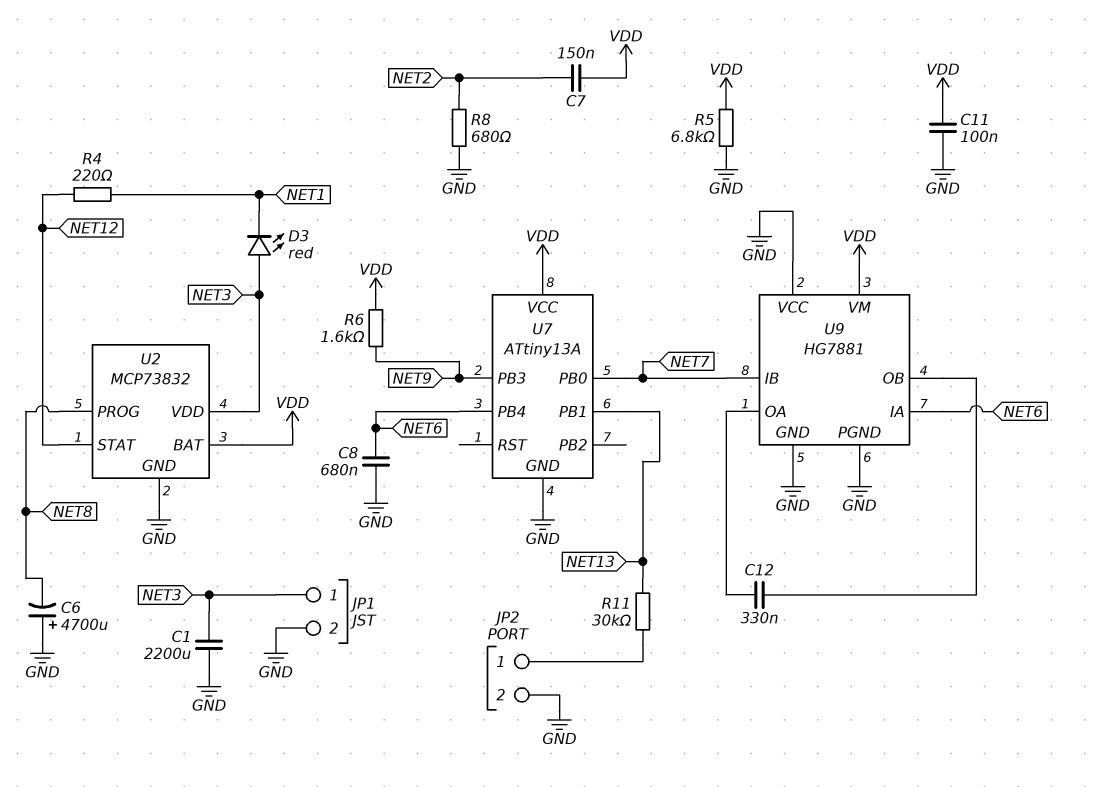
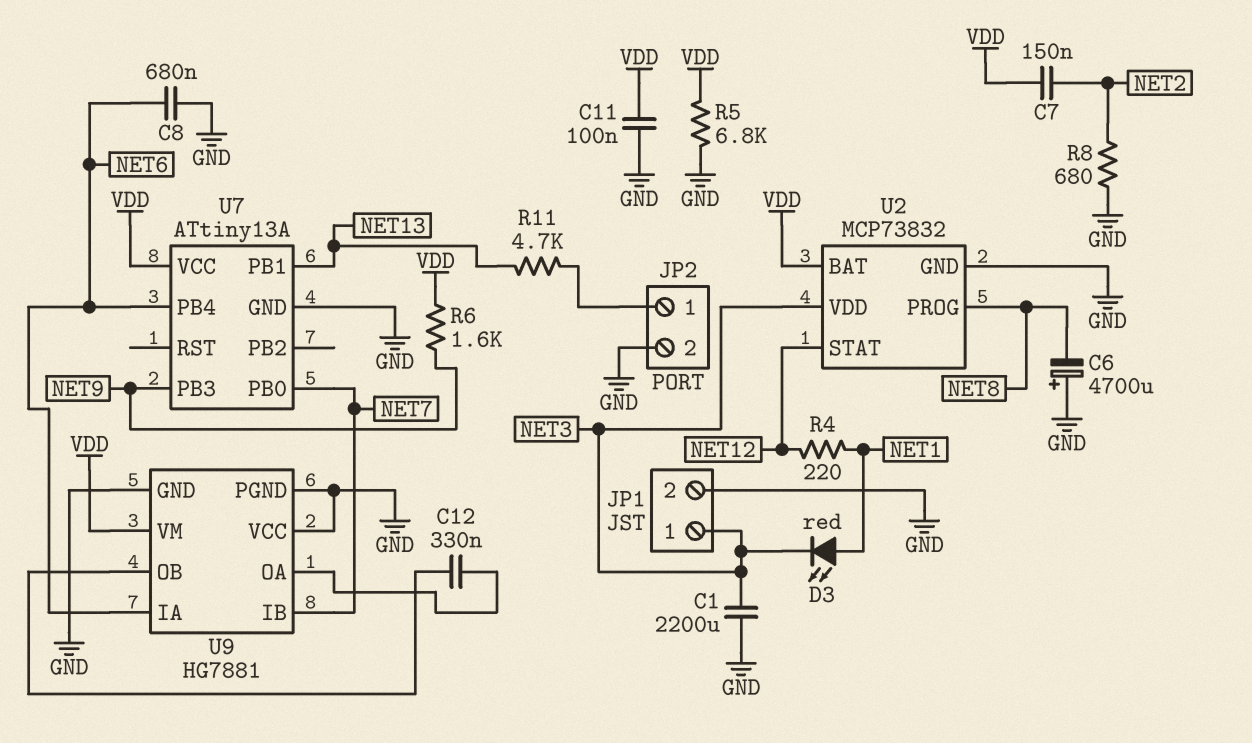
D3: LED red (A NET3, K NET1) -> LED red (A NET1, K NET3)
R11: 30k (JP2/1, NET13) -> 4.7k (JP2/1, NET13)

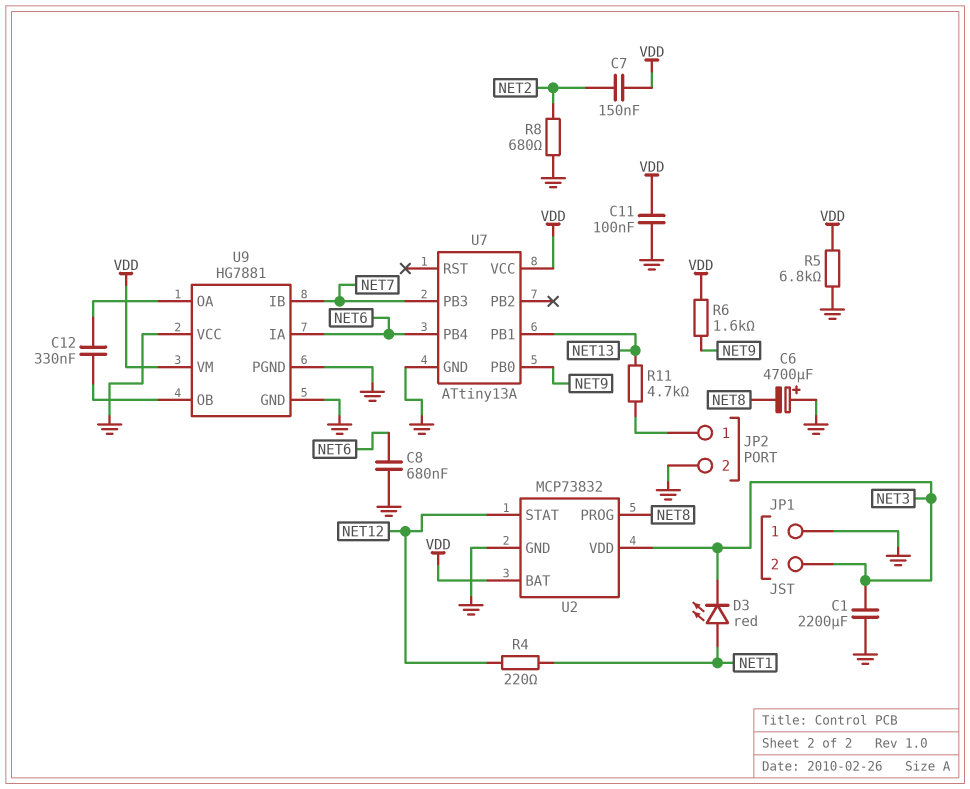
JP1 pin 1: NET3 -> GND
JP1 pin 2: GND -> NET3
U7 pin PB0: NET7 -> NET9
U7 pin PB3: NET9 -> NET7

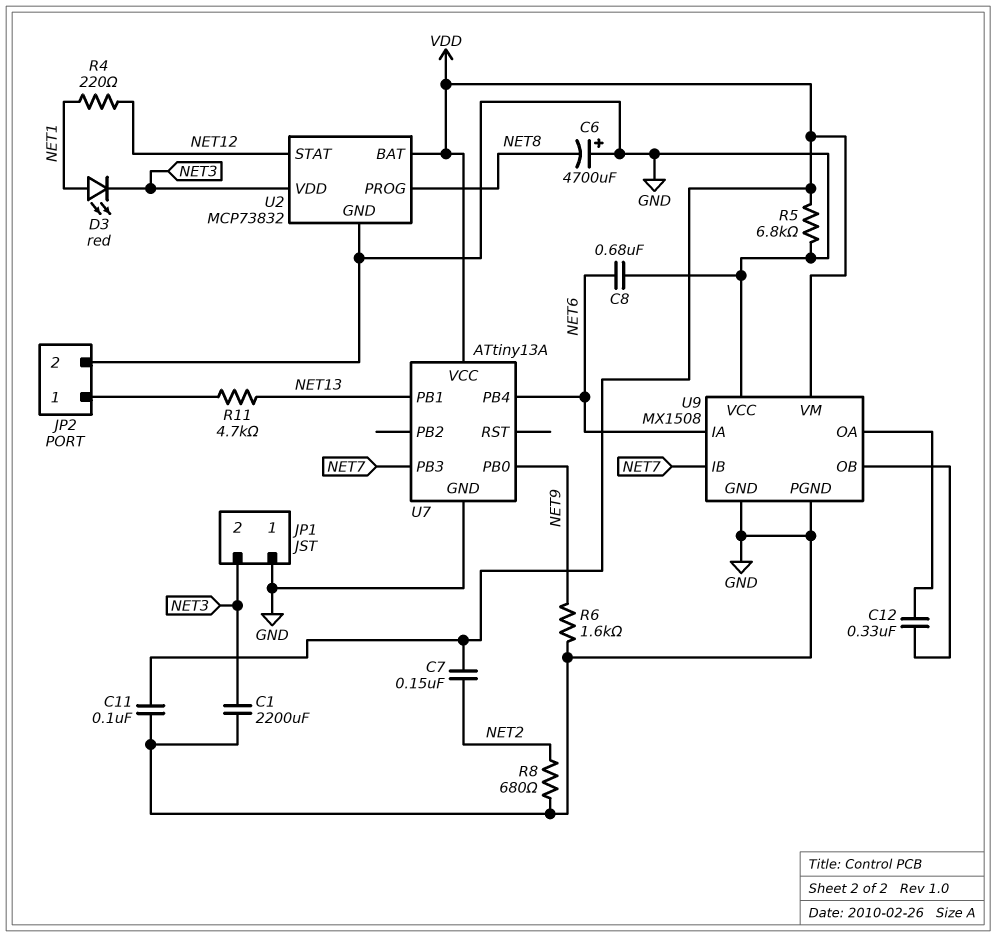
R6: 1.6k (NET9, VDD) -> 1.6k (GND, NET9)
U9: HG7881 -> MX1508

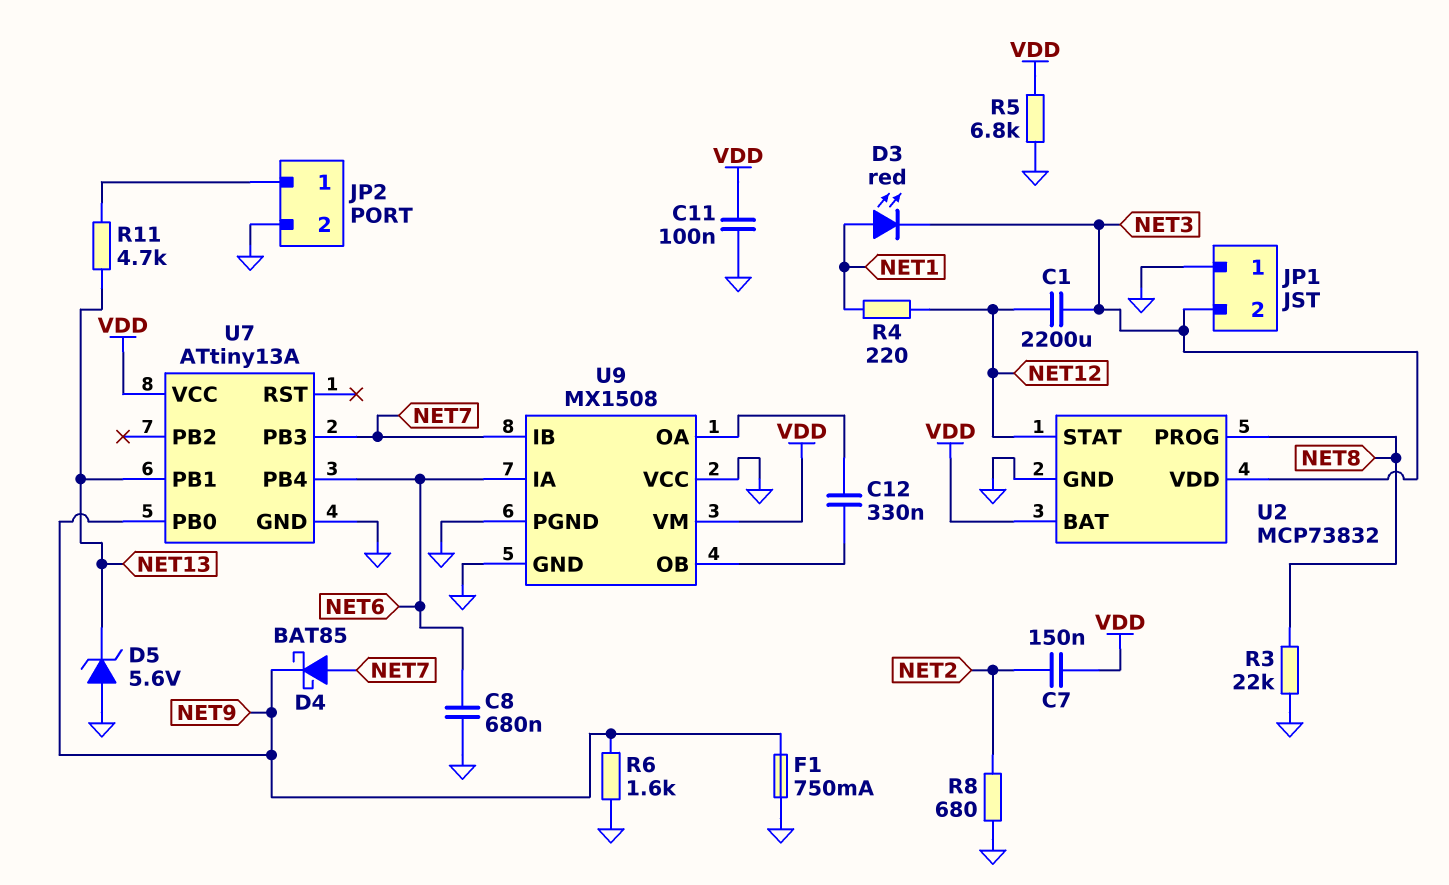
C1: 2200uF (GND, NET3) -> 2200uF (NET3, NET12)
C6: 4700uF (plus GND, minus NET8) -> none
D4: none -> schottky BAT85 (A NET7, K NET9)
D5: none -> zener 5.6V (A GND, K NET13)
F1: none -> 750mA (GND, NET9)
R3: none -> 22k (GND, NET8)

